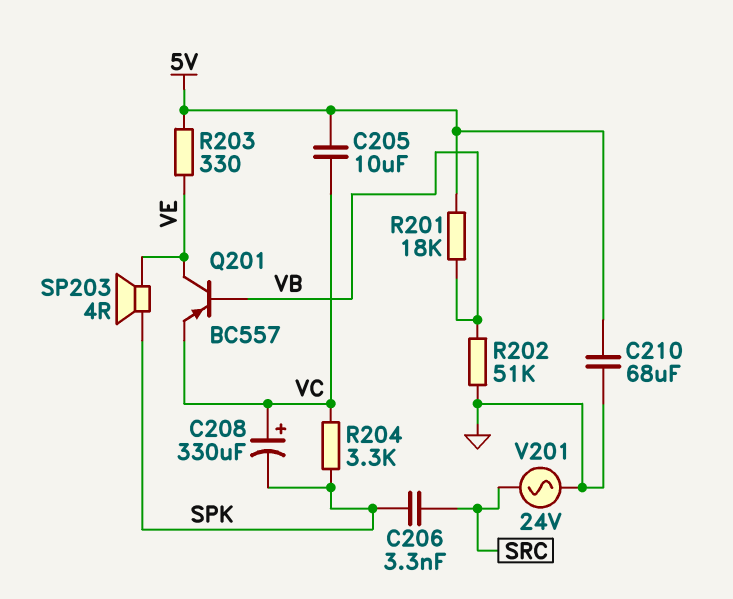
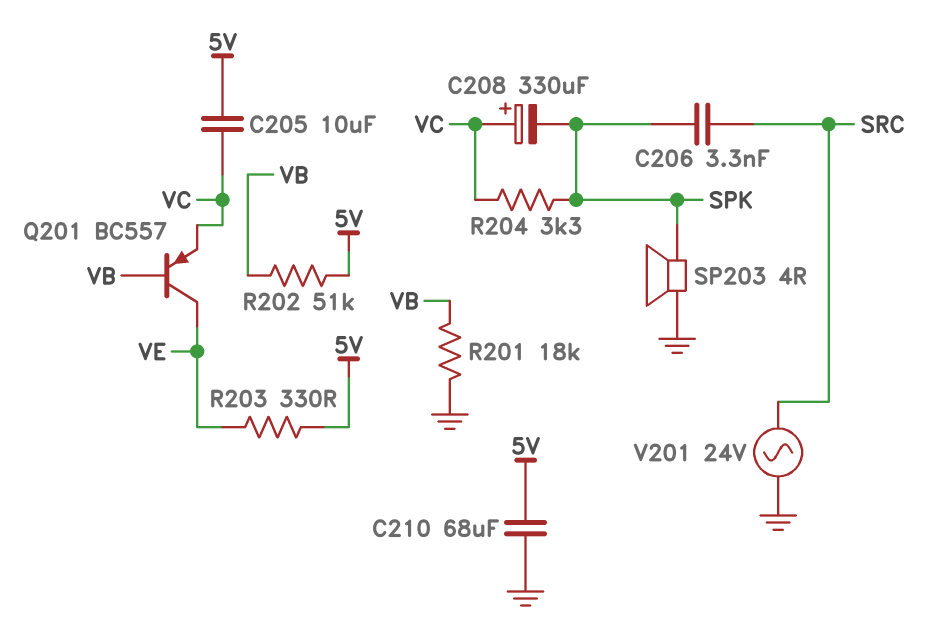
R201: 18k (5V, VB) -> 18k (GND, VB)
R202: 51k (GND, VB) -> 51k (5V, VB)
SP203: speaker 4R (SPK, VE) -> speaker 4R (GND, SPK)

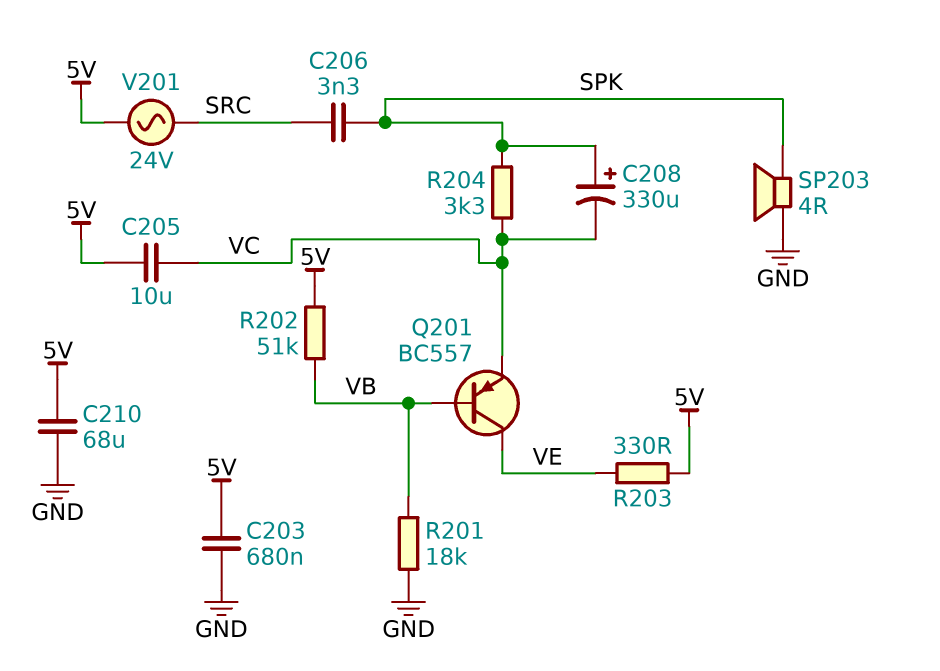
C203: none -> 680nF (5V, GND)
C208: 330uF (plus VC, minus SPK) -> 330uF (plus SPK, minus VC)
V201: AC 24V (GND, SRC) -> AC 24V (5V, SRC)

